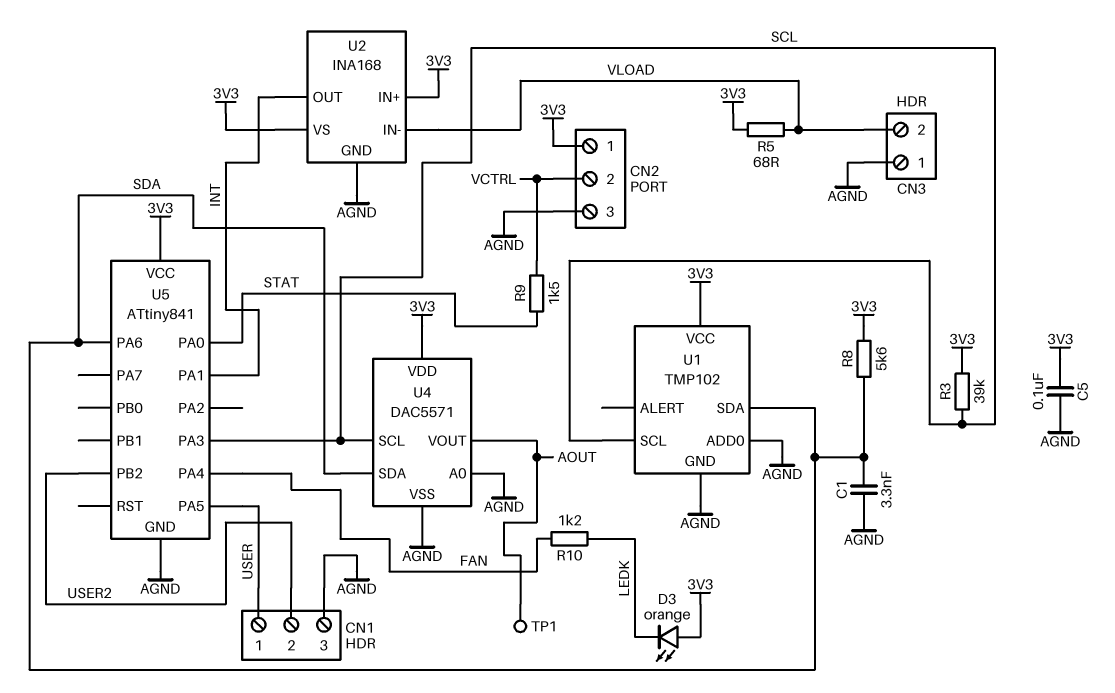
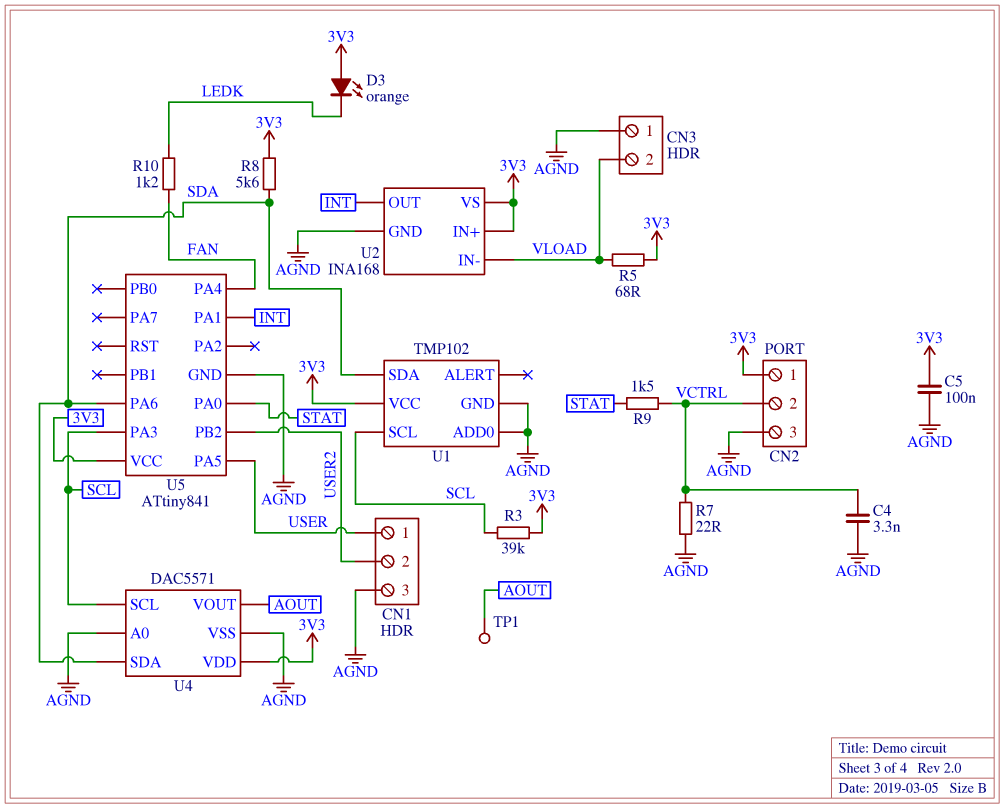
C1: 3.3nF (AGND, SDA) -> none
C4: none -> 3.3nF (AGND, VCTRL)
R7: none -> 22 (AGND, VCTRL)

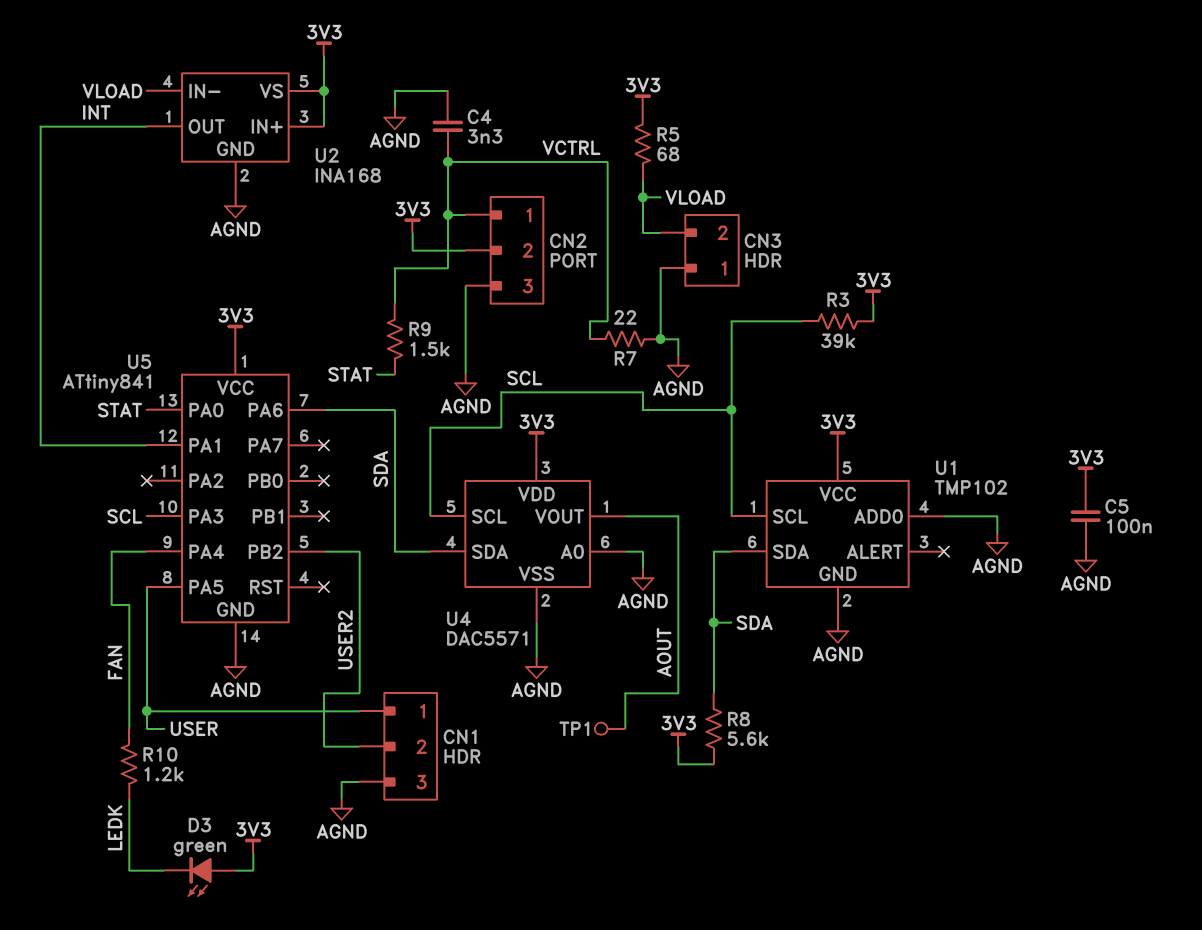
CN2 pin 1: 3V3 -> VCTRL
CN2 pin 2: VCTRL -> 3V3
D3: LED orange (A 3V3, K LEDK) -> LED green (A 3V3, K LEDK)

